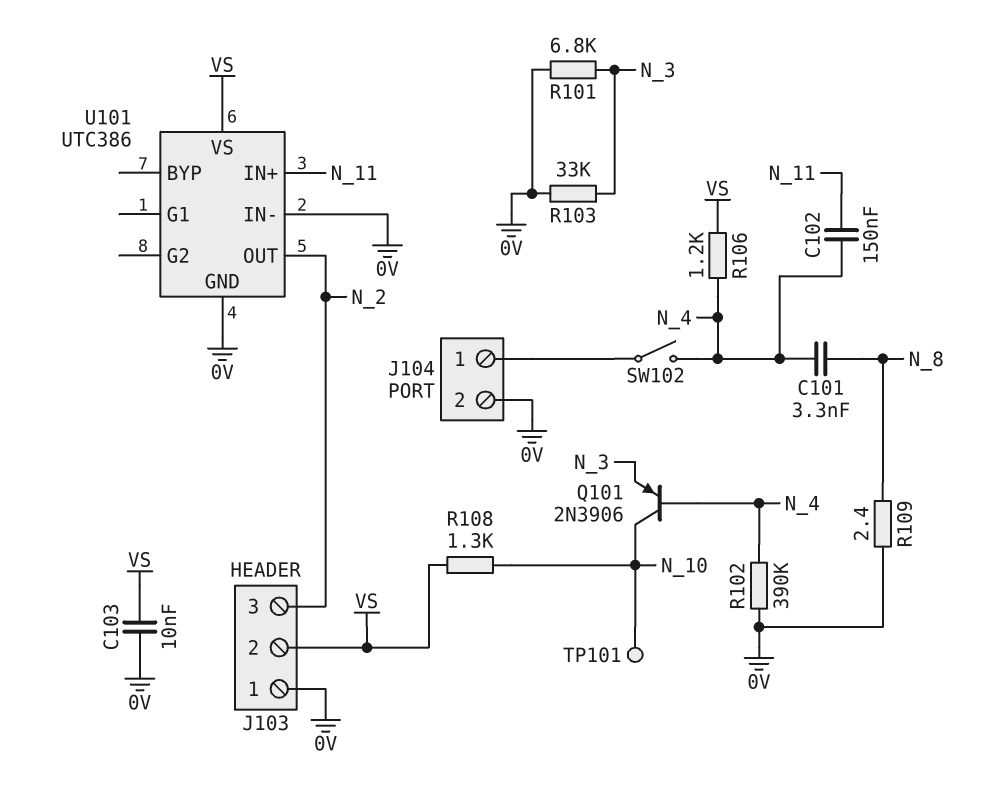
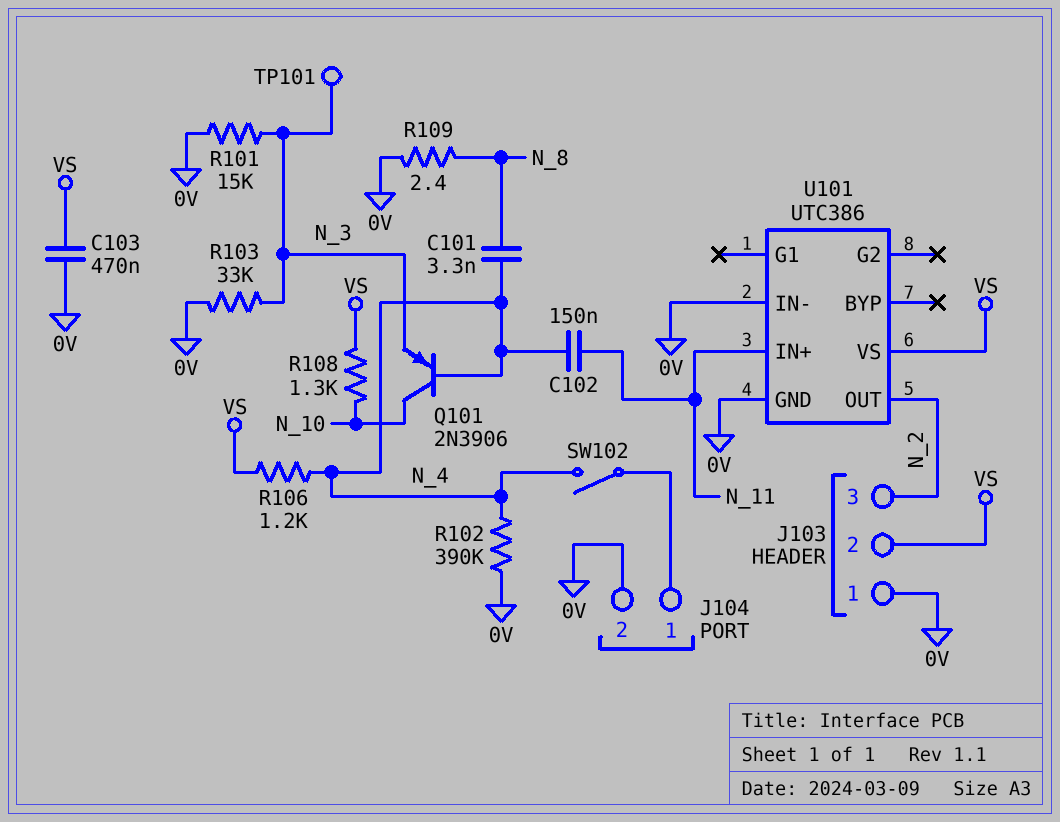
C103: 10nF (0V, VS) -> 470nF (0V, VS)
R101: 6.8k (0V, N_3) -> 15k (0V, N_3)
TP101: test point (N_10) -> test point (N_3)

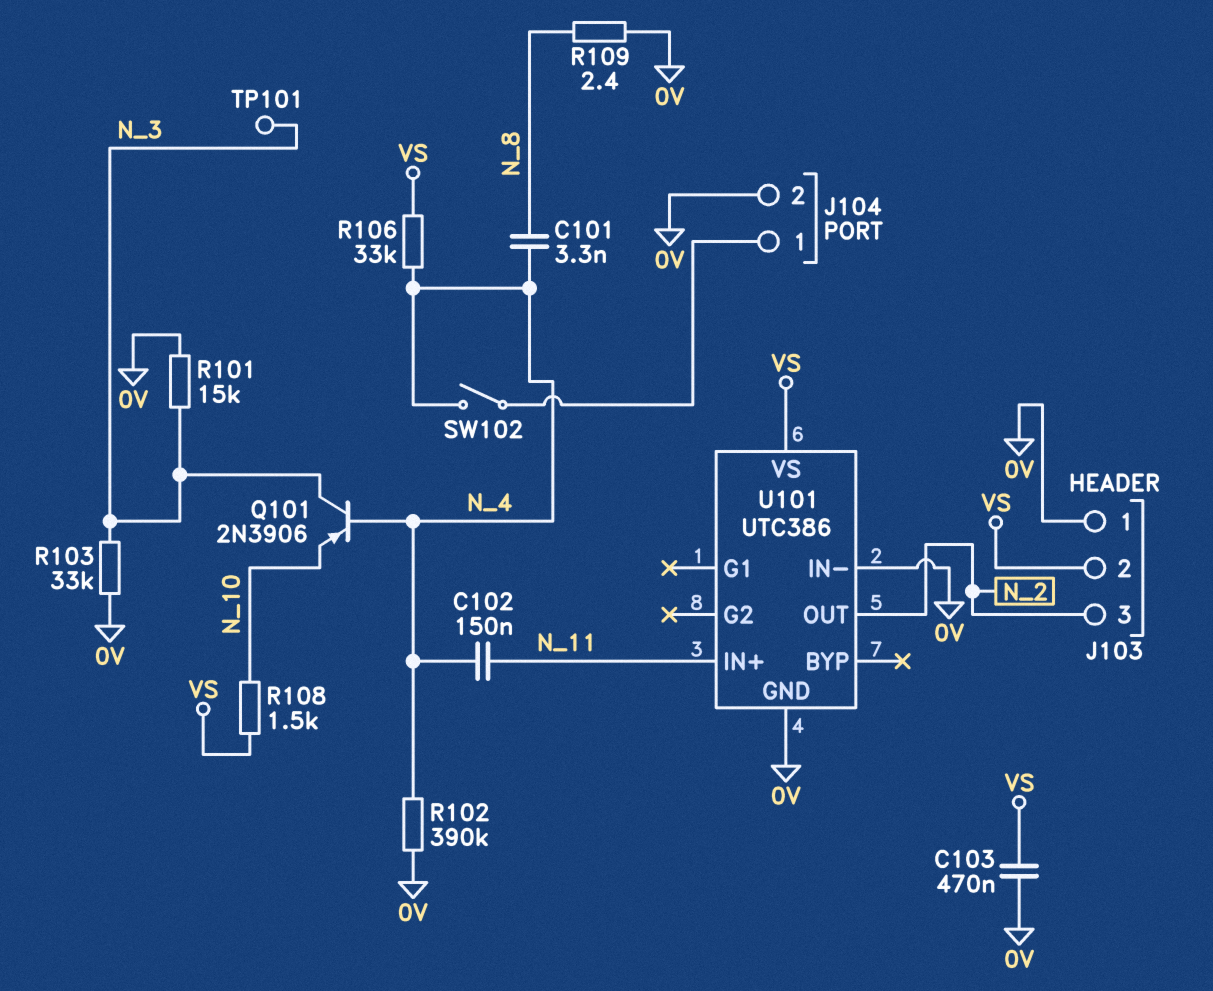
Q101: PNP 2N3906 (B N_4, C N_10, E N_3) -> PNP 2N3906 (B N_4, C N_3, E N_10)
R106: 1.2k (N_4, VS) -> 33k (N_4, VS)
R108: 1.3k (N_10, VS) -> 1.5k (N_10, VS)

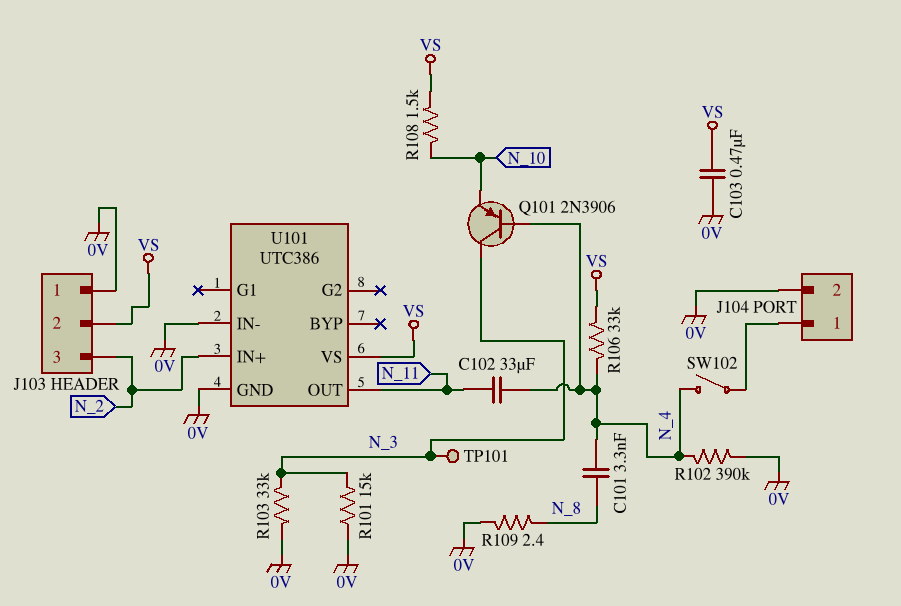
C102: 150nF (N_4, N_11) -> 33uF (N_4, N_11)
U101 pin IN+: N_11 -> N_2
U101 pin OUT: N_2 -> N_11

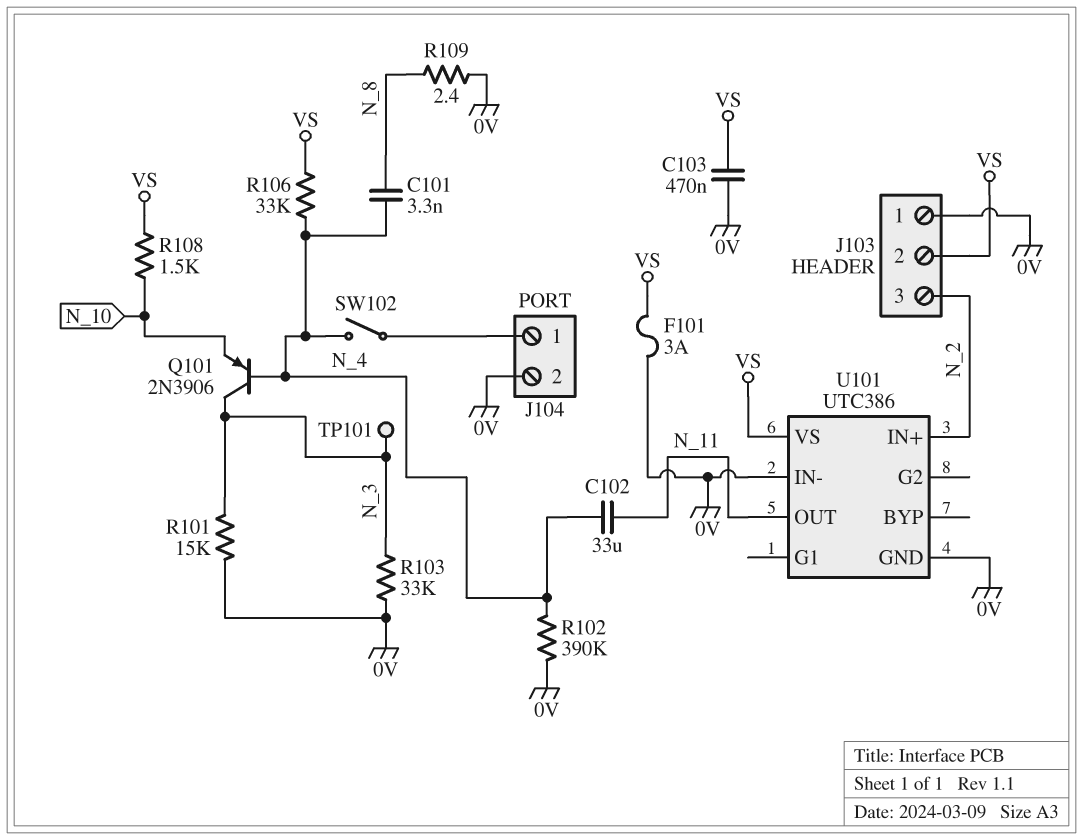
F101: none -> 3A (0V, VS)

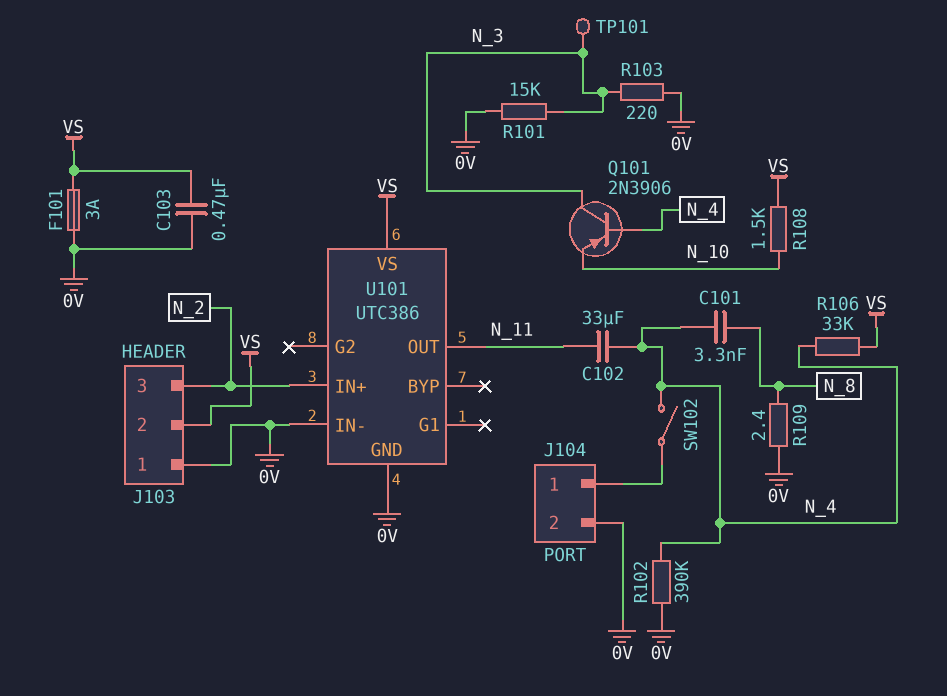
R103: 33k (0V, N_3) -> 220 (0V, N_3)

